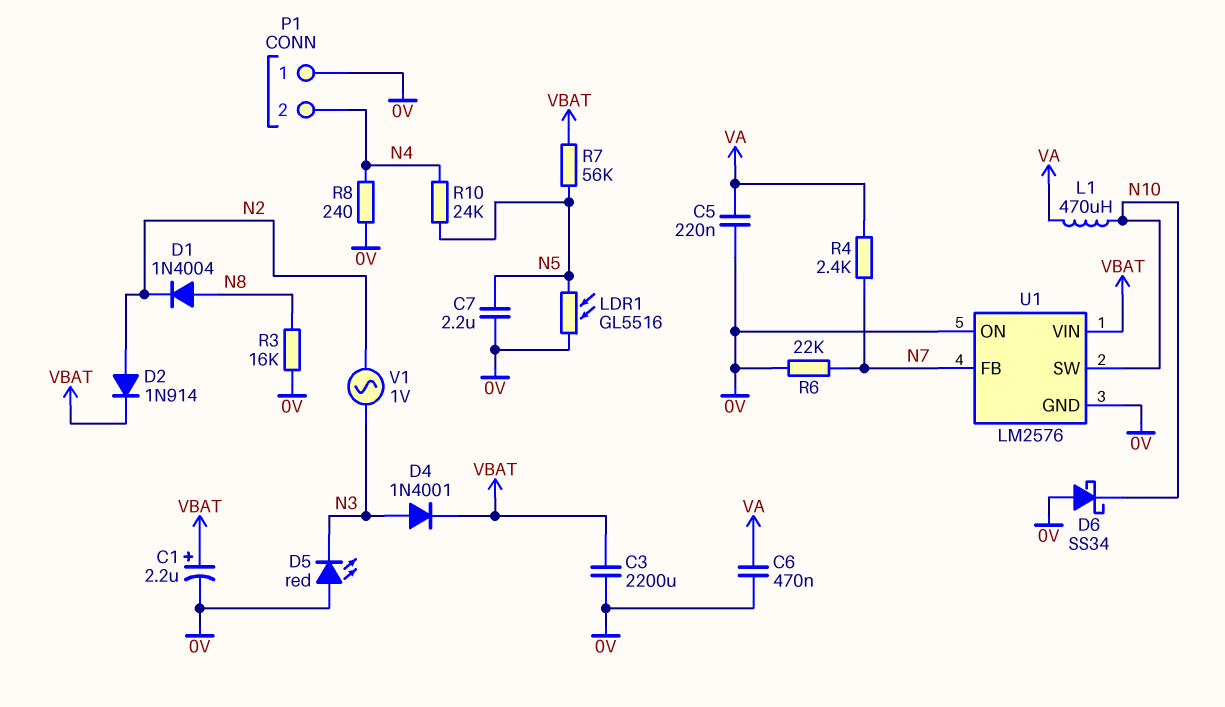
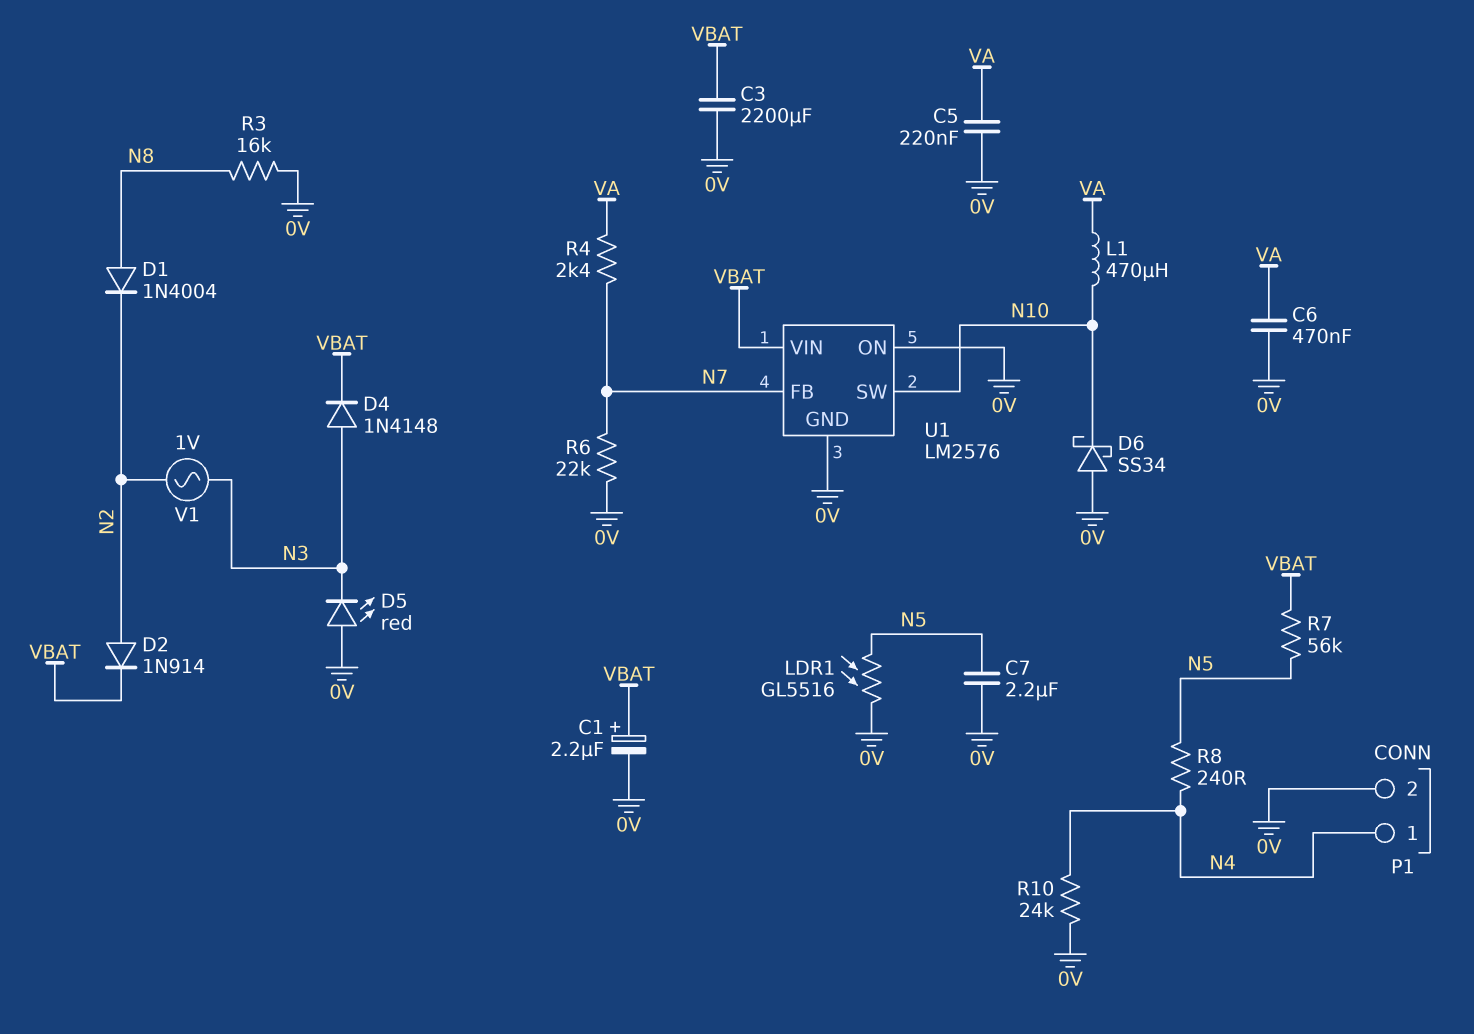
D4: diode 1N4001 (A N3, K VBAT) -> diode 1N4148 (A N3, K VBAT)
P1 pin 1: 0V -> N4
P1 pin 2: N4 -> 0V
R8: 240 (0V, N4) -> 240 (N4, N5)
R10: 24k (N4, N5) -> 24k (0V, N4)

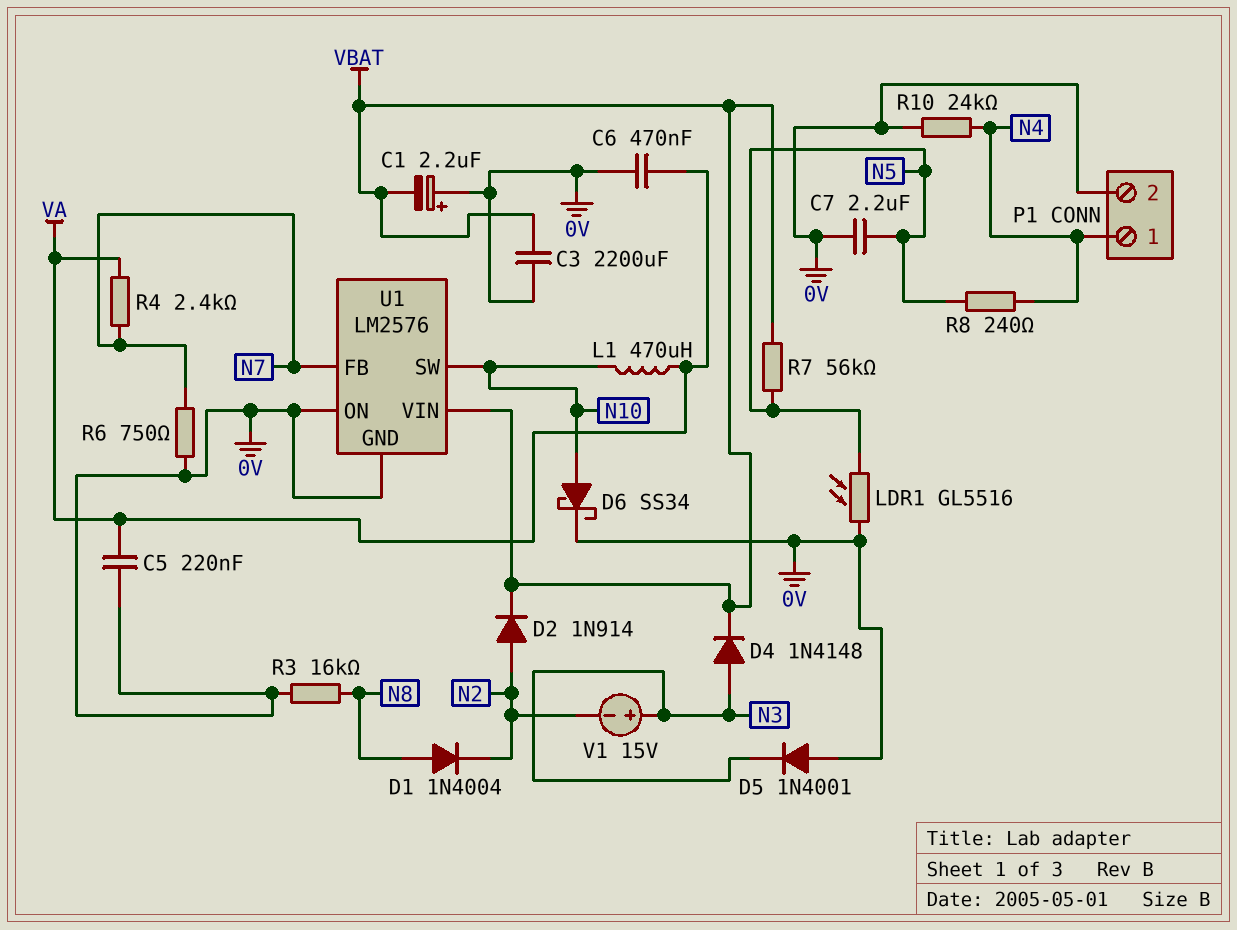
C1: 2.2uF (plus VBAT, minus 0V) -> 2.2uF (plus 0V, minus VBAT)
D5: LED red (A 0V, K N3) -> diode 1N4001 (A 0V, K N3)
D6: schottky SS34 (A 0V, K N10) -> schottky SS34 (A N10, K 0V)
R6: 22k (0V, N7) -> 750 (0V, N7)
V1: AC 1V (N2, N3) -> 15V (plus N3, minus N2)

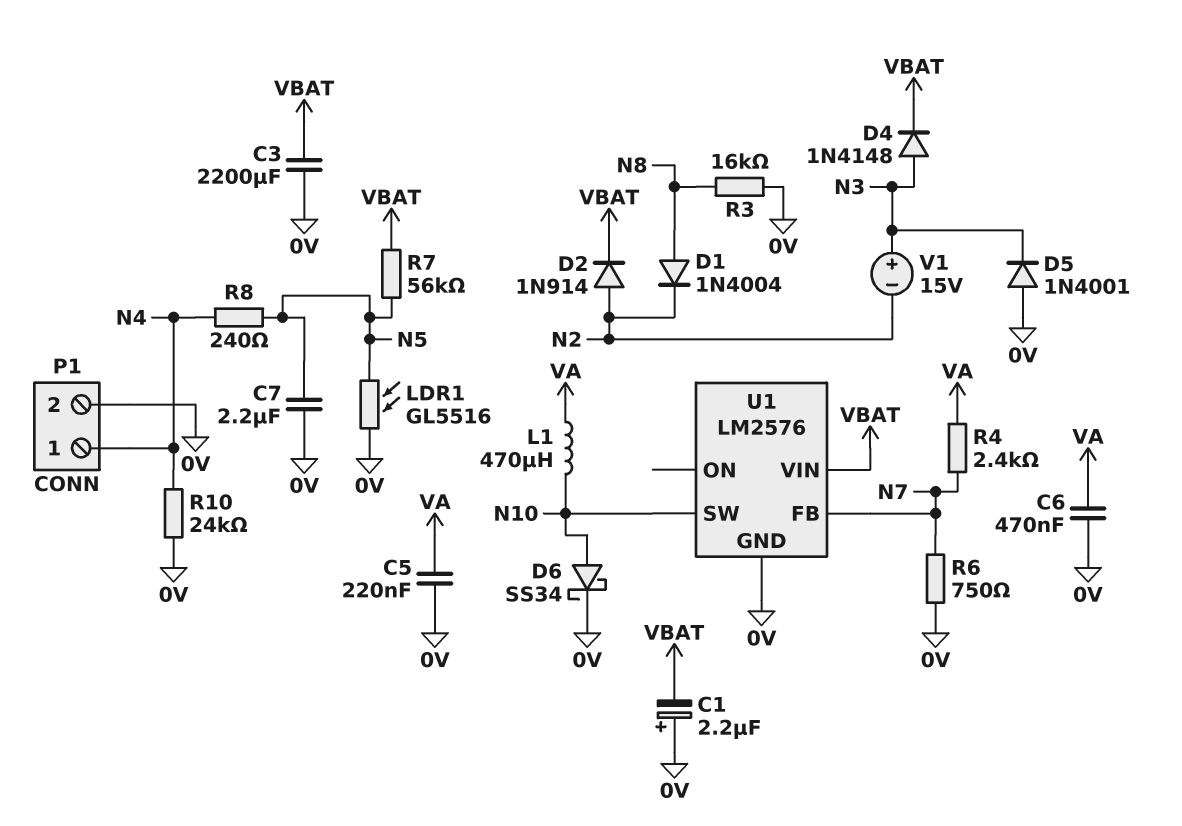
U1 pin ON: 0V -> none

